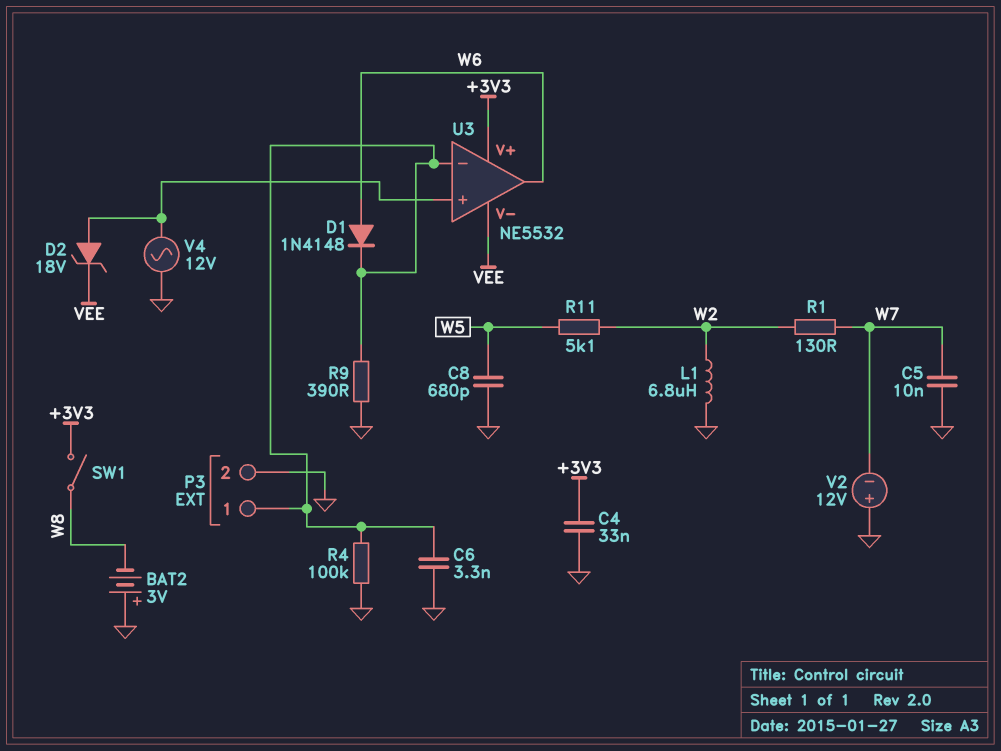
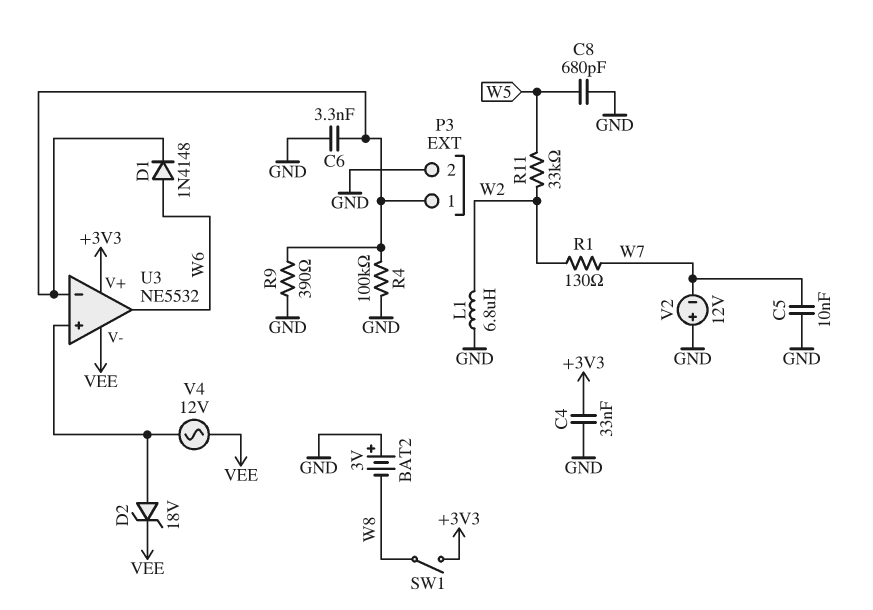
R11: 5.1k (W2, W5) -> 33k (W2, W5)
V4: AC 12V (GND, U3/in+) -> AC 12V (U3/in+, VEE)

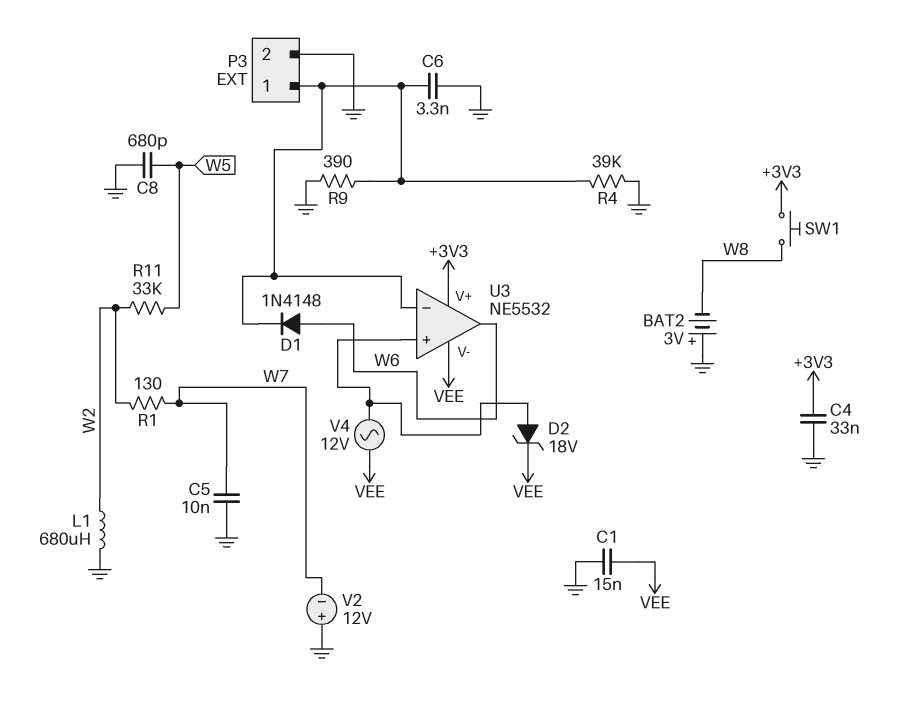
C1: none -> 15nF (GND, VEE)
L1: 6.8uH (GND, W2) -> 680uH (GND, W2)
R4: 100k (GND, P3/1) -> 39k (GND, P3/1)
SW1: switch (+3V3, W8) -> button (+3V3, W8)

